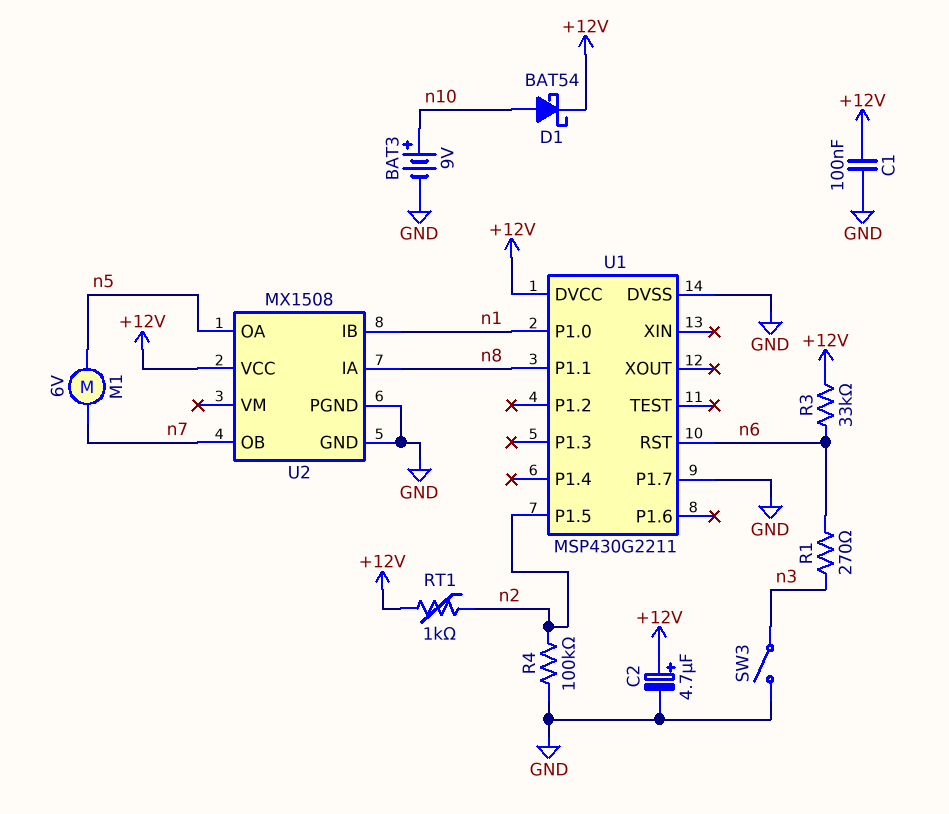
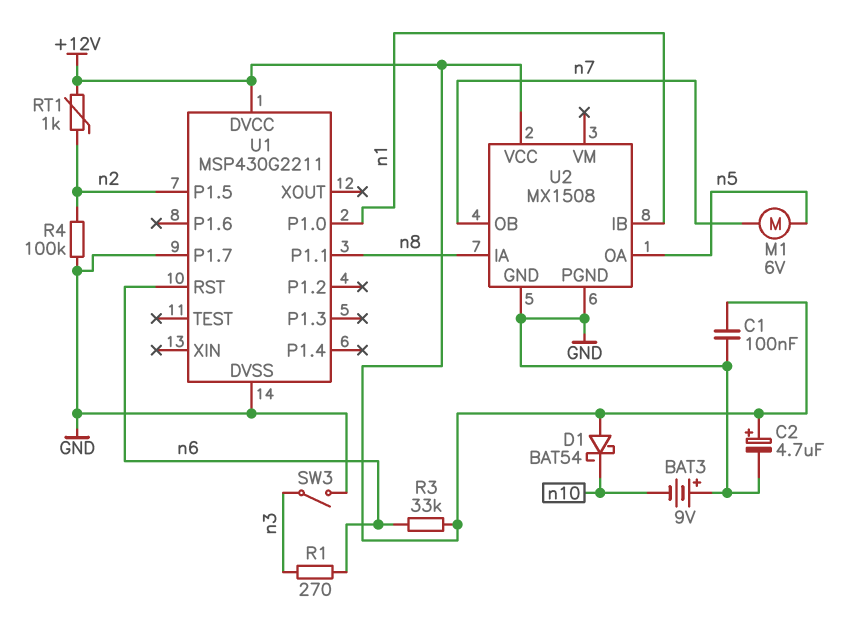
BAT3: 9V (plus n10, minus GND) -> 9V (plus GND, minus n10)
D1: schottky BAT54 (A n10, K +12V) -> schottky BAT54 (A +12V, K n10)

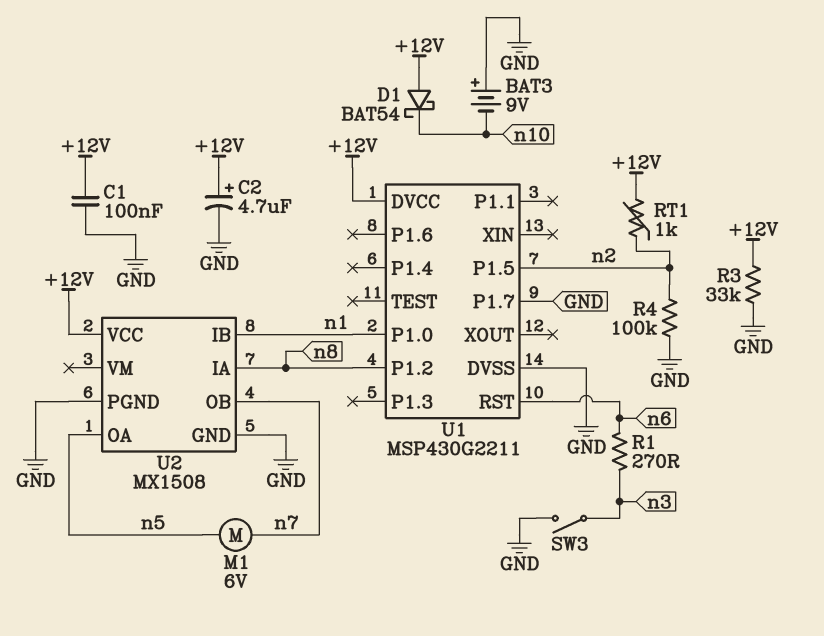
R3: 33k (+12V, n6) -> 33k (+12V, GND)
U1 pin P1.1: n8 -> none
U1 pin P1.2: none -> n8

